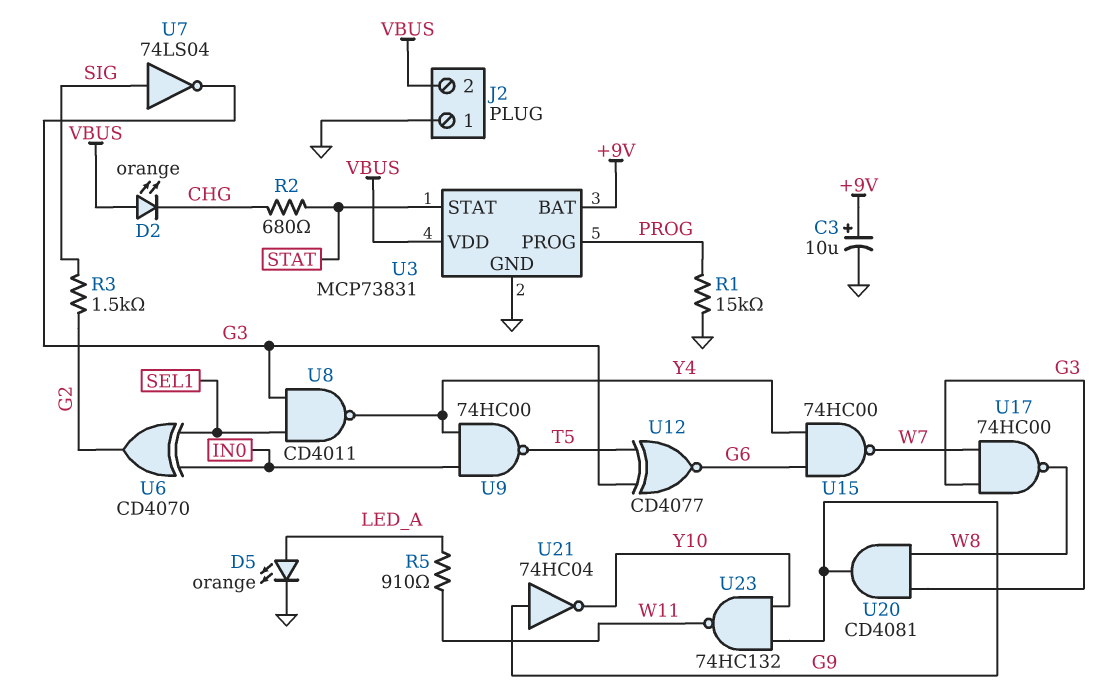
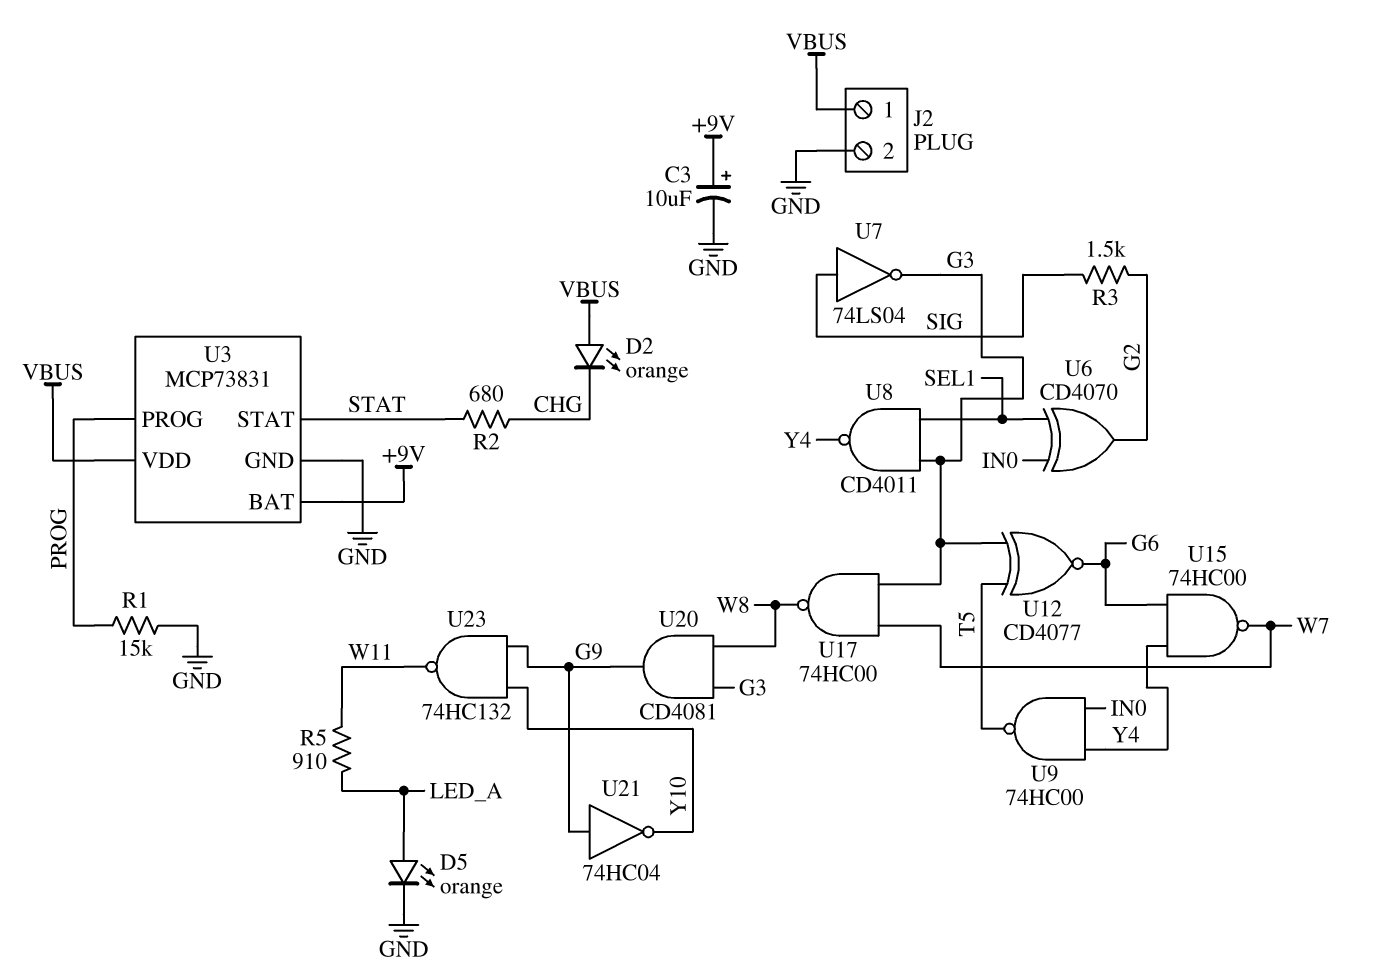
J2 pin 1: GND -> VBUS
J2 pin 2: VBUS -> GND

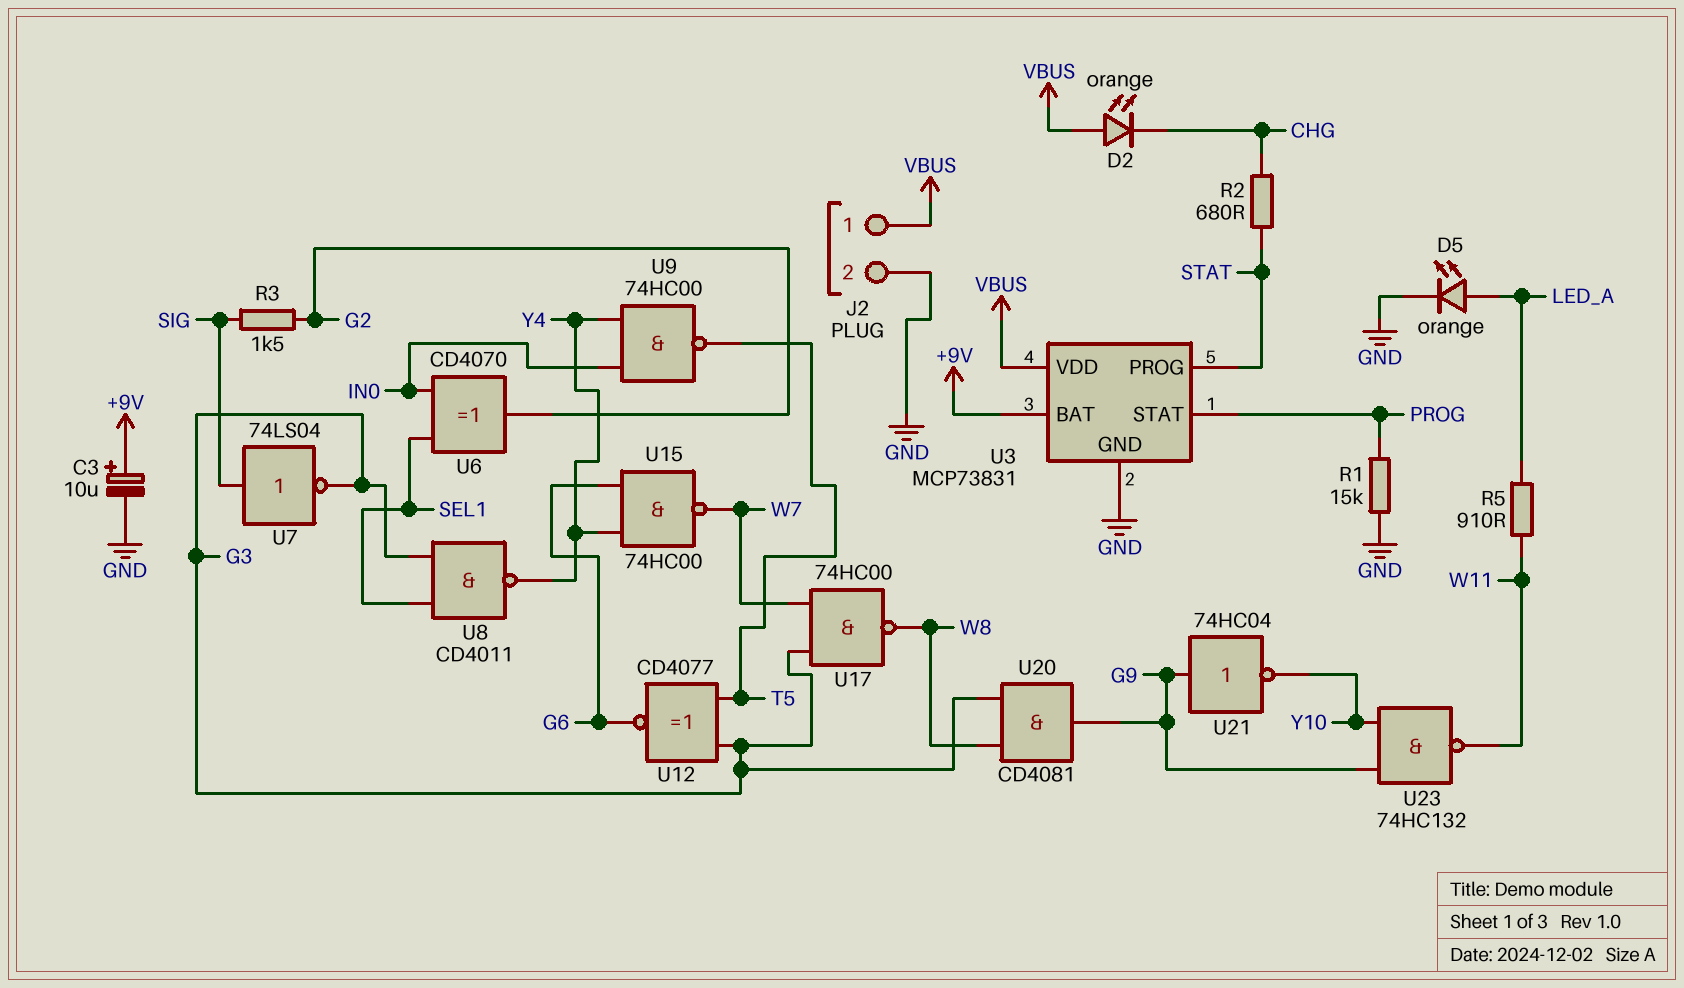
U3 pin PROG: PROG -> STAT
U3 pin STAT: STAT -> PROG

